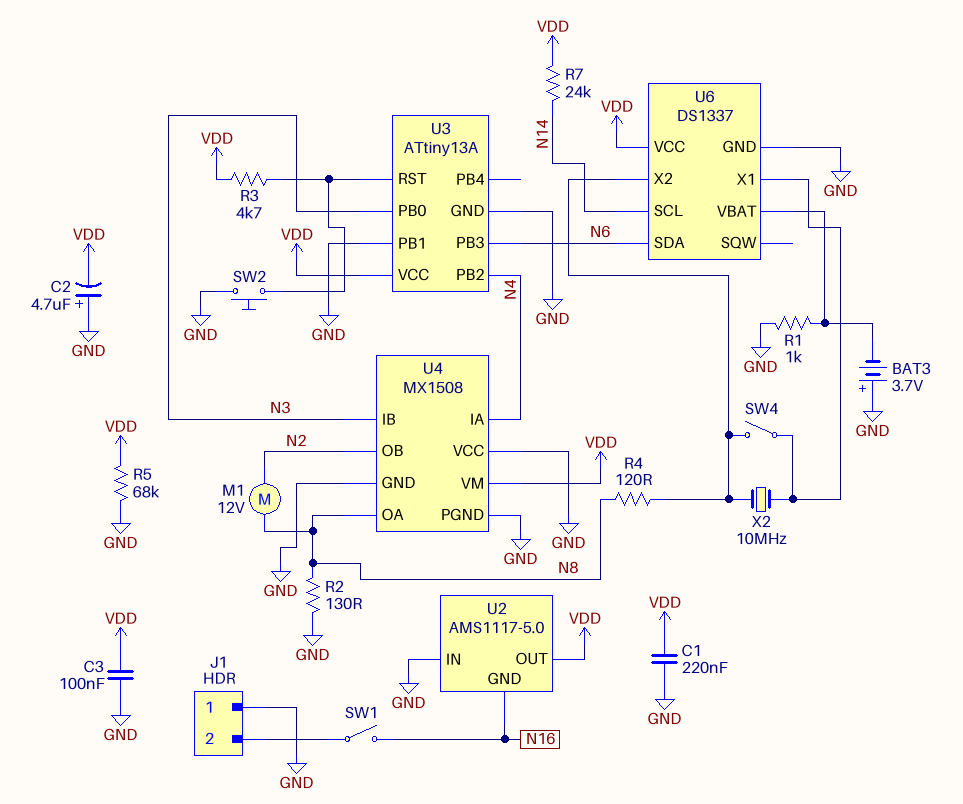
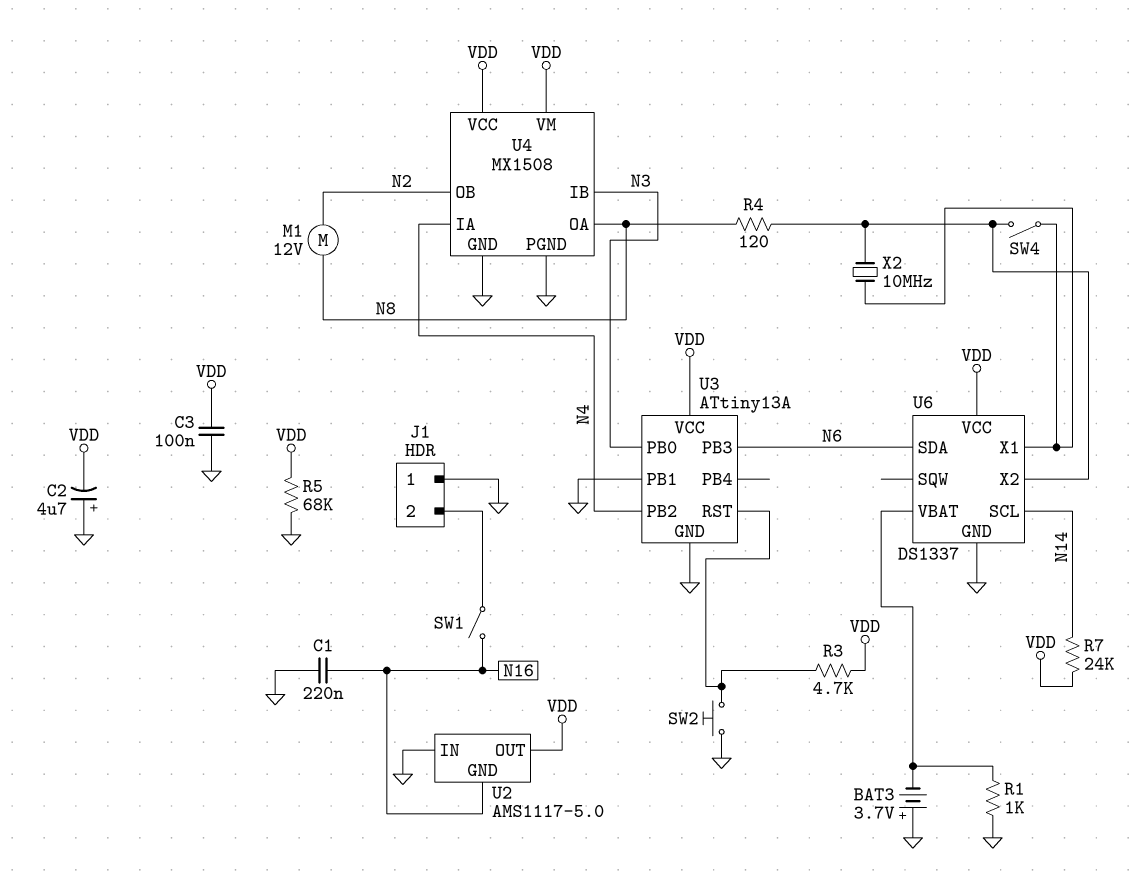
C1: 220nF (GND, VDD) -> 220nF (GND, N16)
R2: 130 (GND, N8) -> none
U4 pin VCC: GND -> VDD

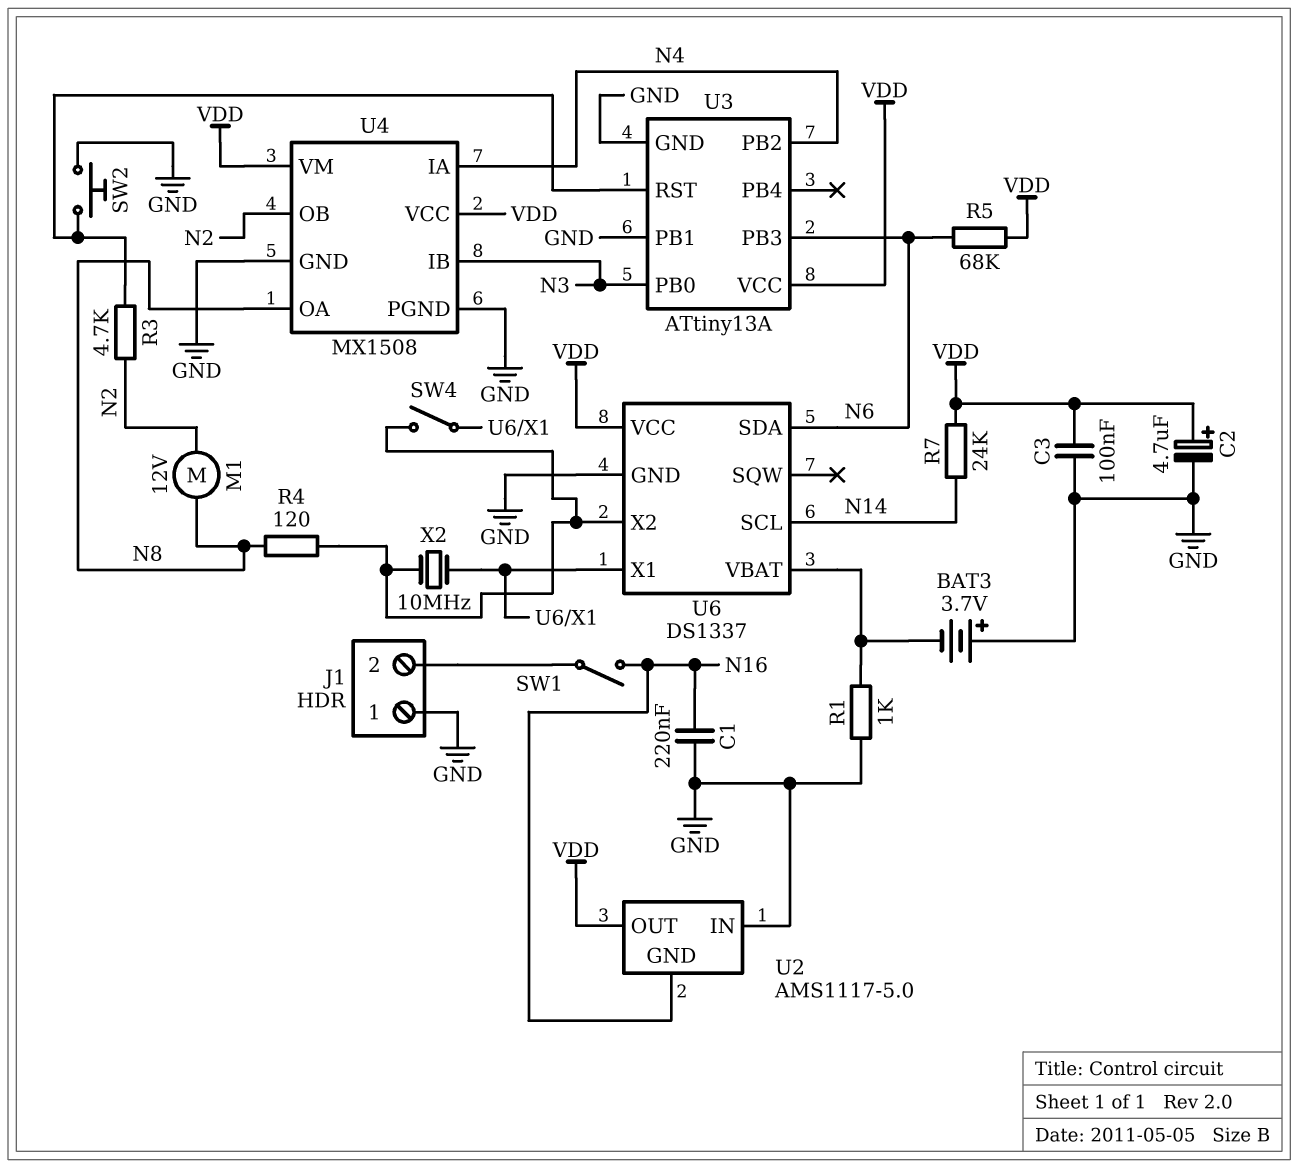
C2: 4.7uF (plus GND, minus VDD) -> 4.7uF (plus VDD, minus GND)
R3: 4.7k (U3/RST, VDD) -> 4.7k (N2, U3/RST)
R5: 68k (GND, VDD) -> 68k (N6, VDD)

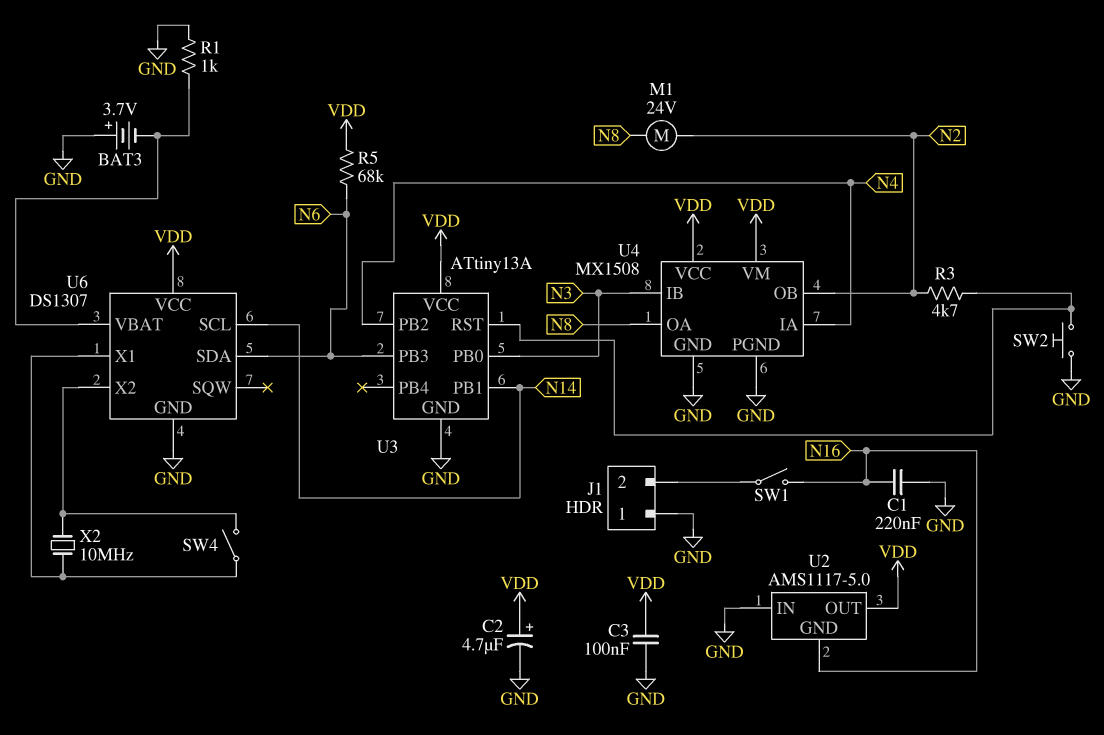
M1: motor 12V (N2, N8) -> motor 24V (N2, N8)
R4: 120 (N8, U6/X2) -> none
R7: 24k (N14, VDD) -> none
U3 pin PB1: GND -> N14
U6: DS1337 -> DS1307

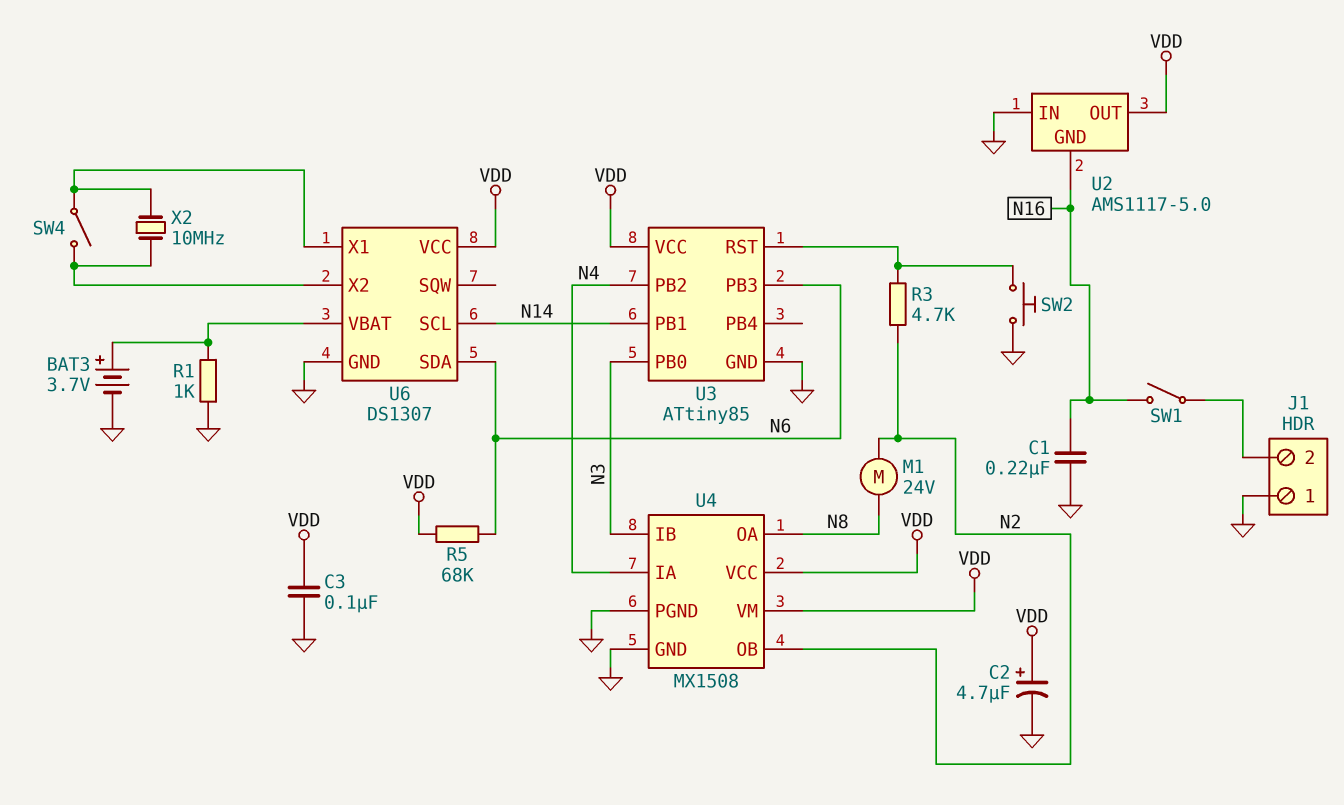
BAT3: 3.7V (plus GND, minus U6/VBAT) -> 3.7V (plus U6/VBAT, minus GND)
U3: ATtiny13A -> ATtiny85

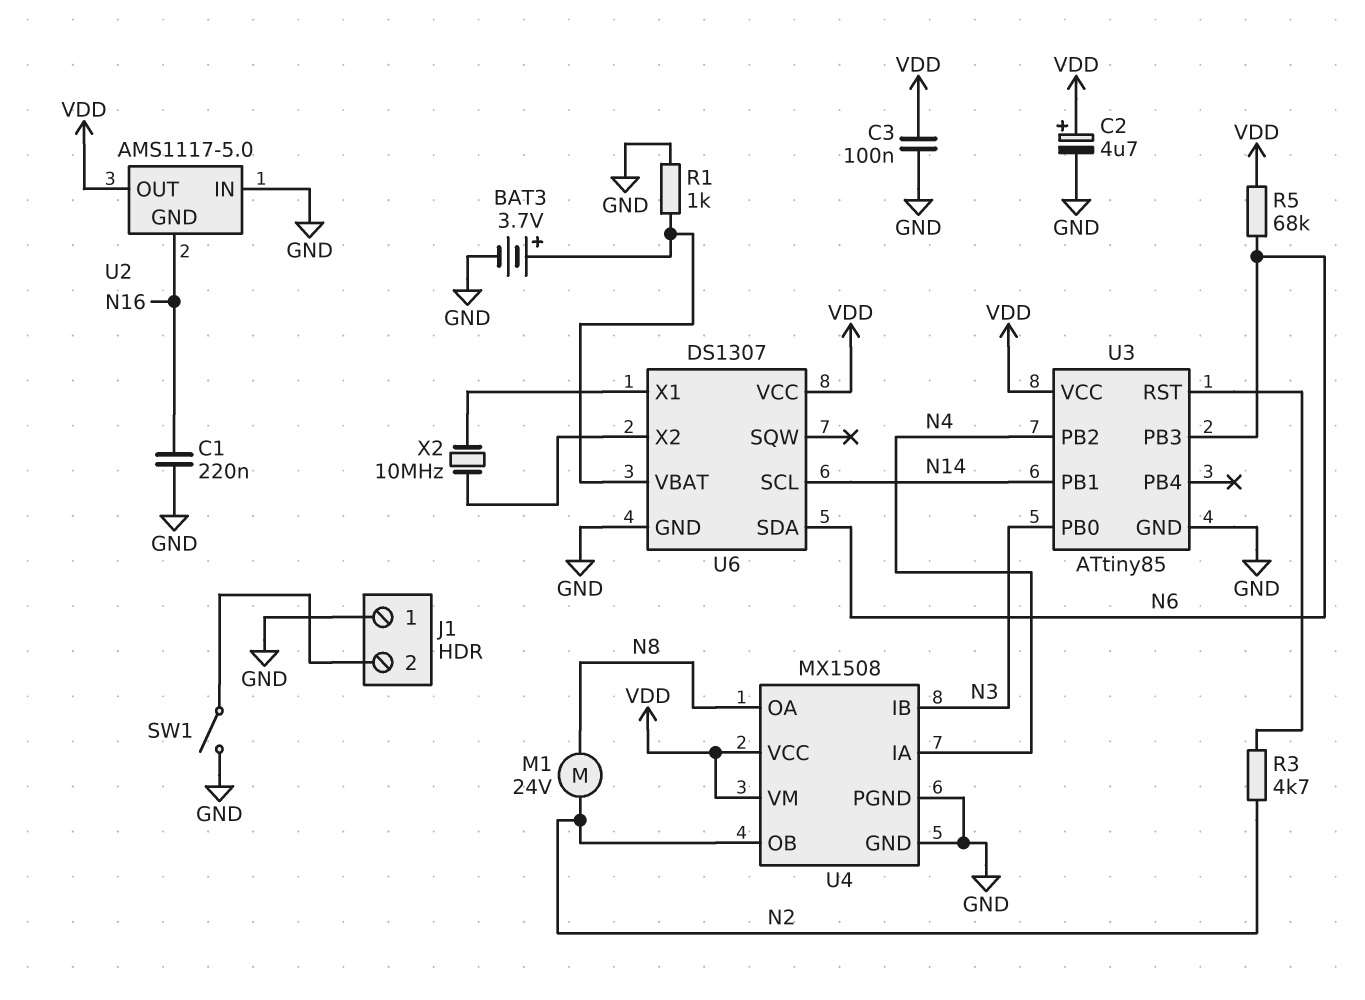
SW1: switch (J1/2, N16) -> switch (GND, J1/2)
SW2: button (GND, U3/RST) -> none
SW4: switch (U6/X1, U6/X2) -> none

